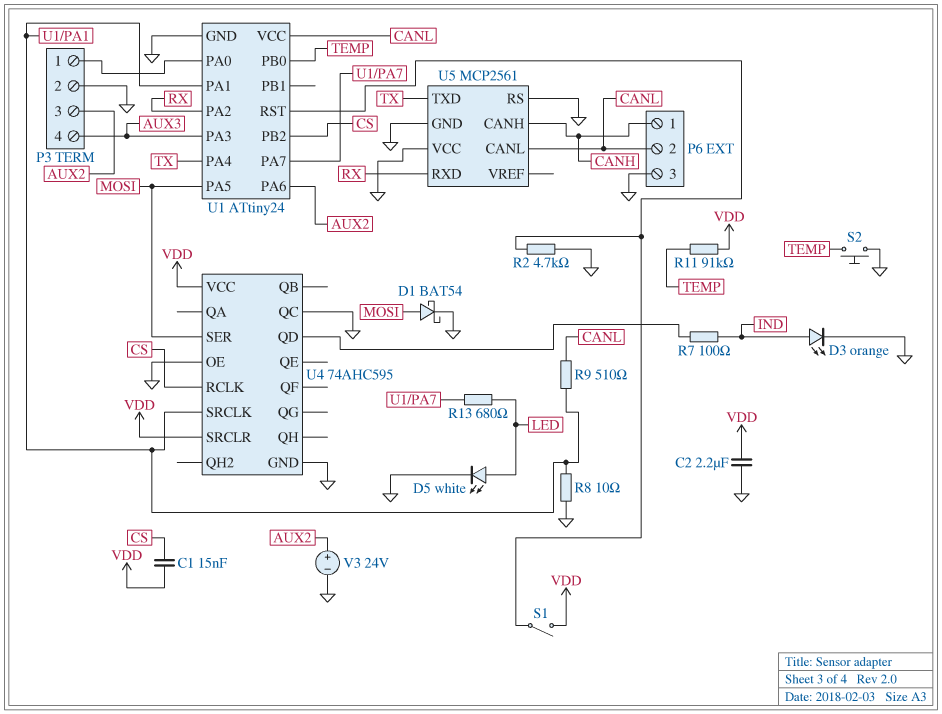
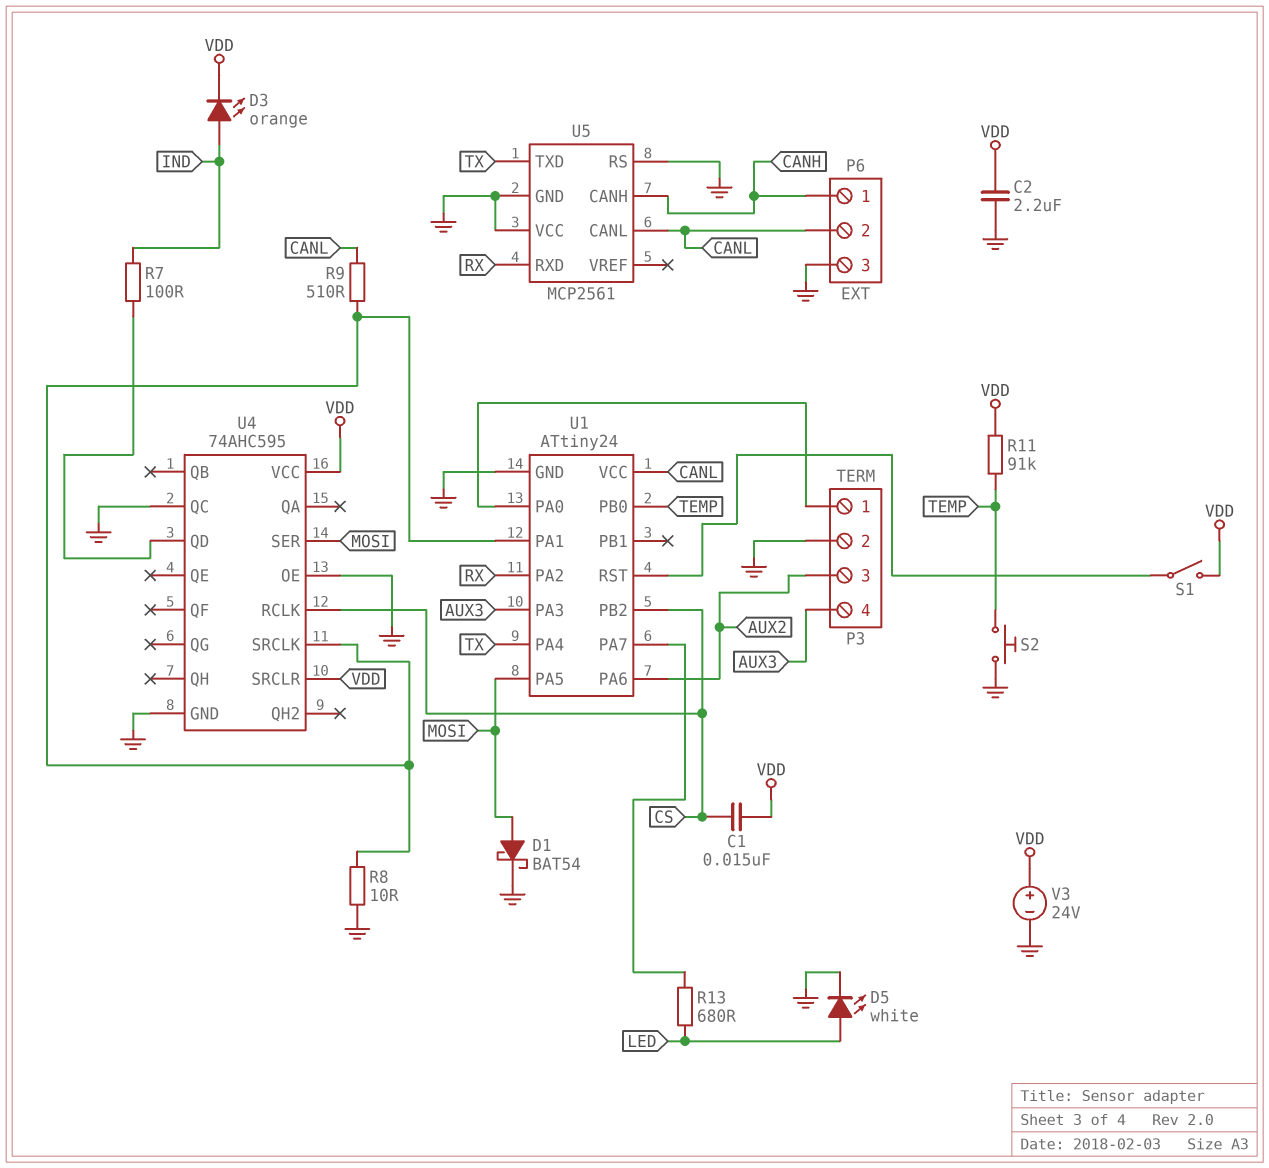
D3: LED orange (A IND, K GND) -> LED orange (A IND, K VDD)
R2: 4.7k (GND, U1/RST) -> none
V3: 24V (plus AUX2, minus GND) -> 24V (plus VDD, minus GND)

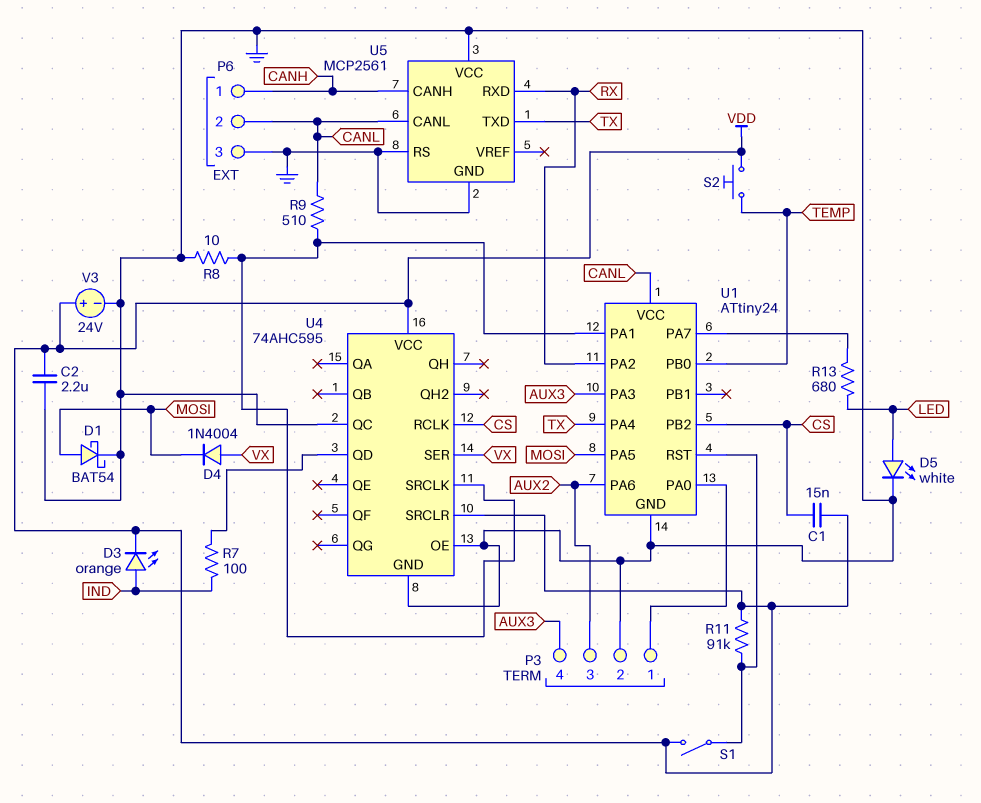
D4: none -> diode 1N4004 (A VX, K MOSI)
R11: 91k (TEMP, VDD) -> 91k (U1/RST, VDD)
S2: button (GND, TEMP) -> button (TEMP, VDD)
U4 pin SER: MOSI -> VX

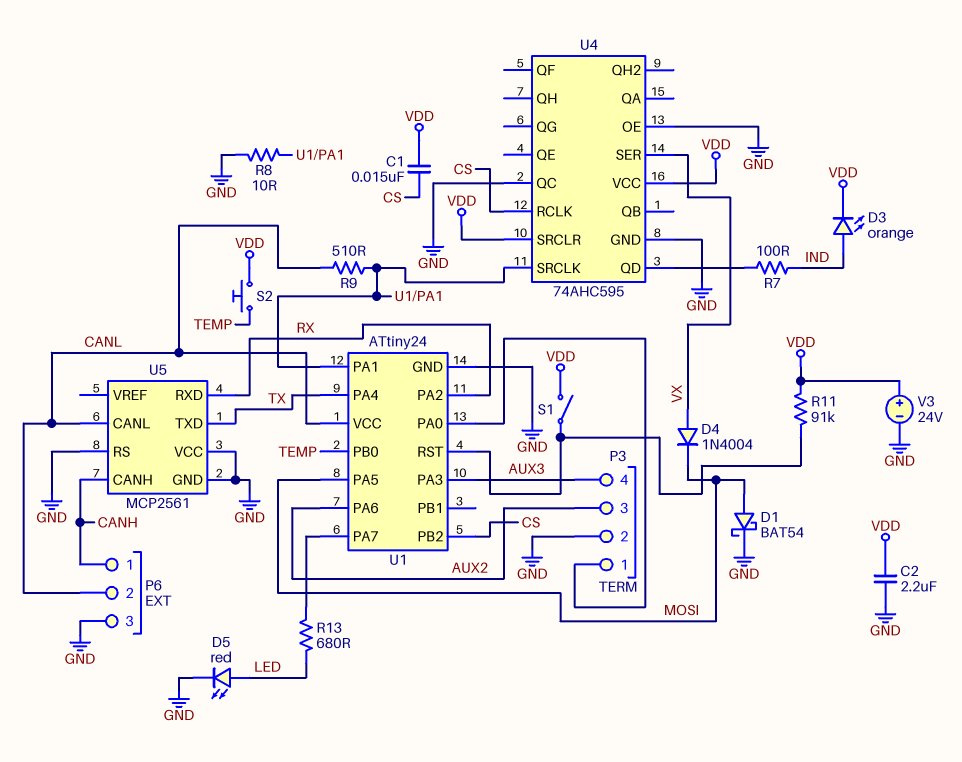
D5: LED white (A LED, K GND) -> LED red (A LED, K GND)

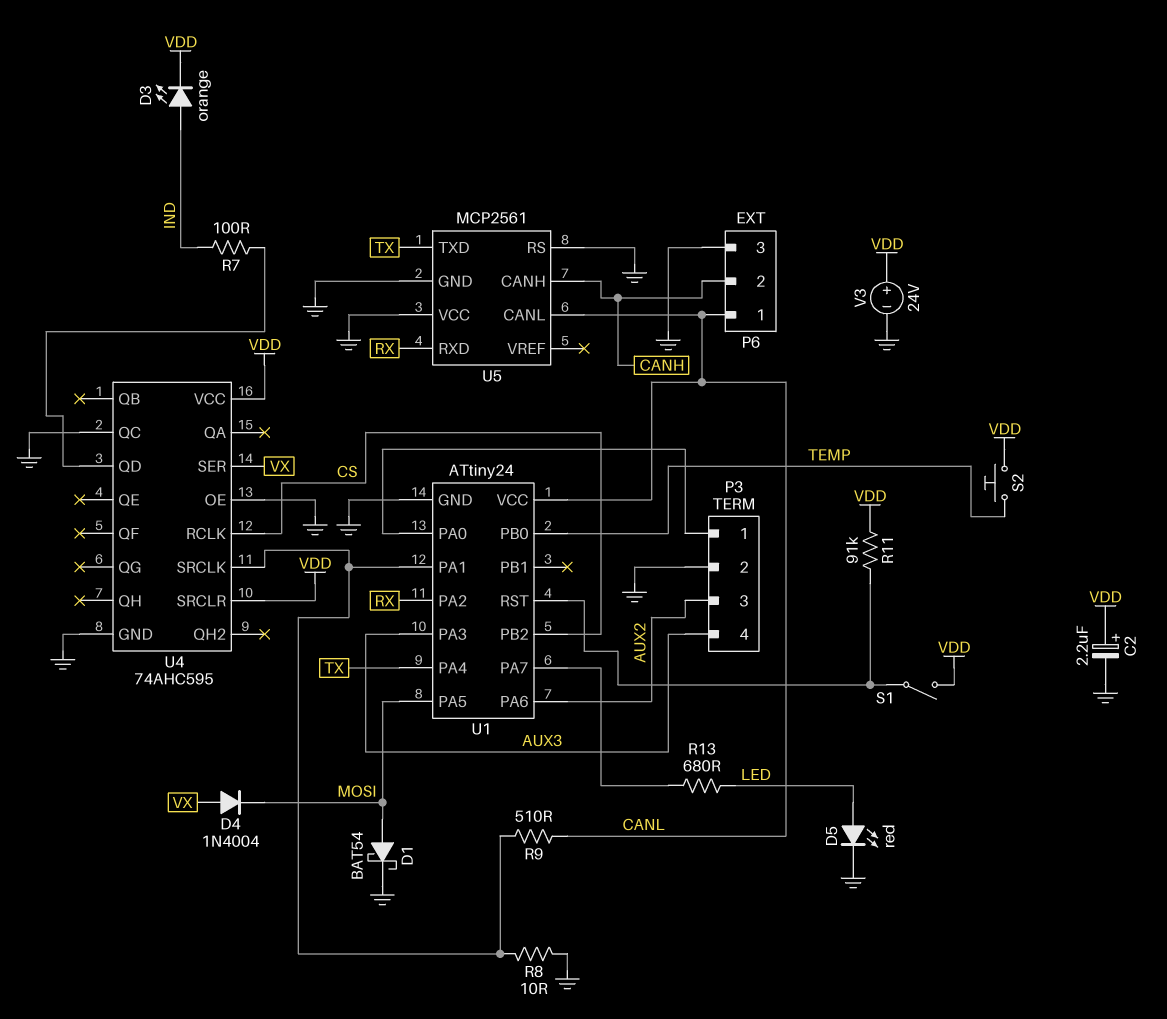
C1: 15nF (CS, VDD) -> none
C2: 2.2uF (GND, VDD) -> 2.2uF (plus VDD, minus GND)
P6 pin 1: CANH -> CANL
P6 pin 2: CANL -> CANH

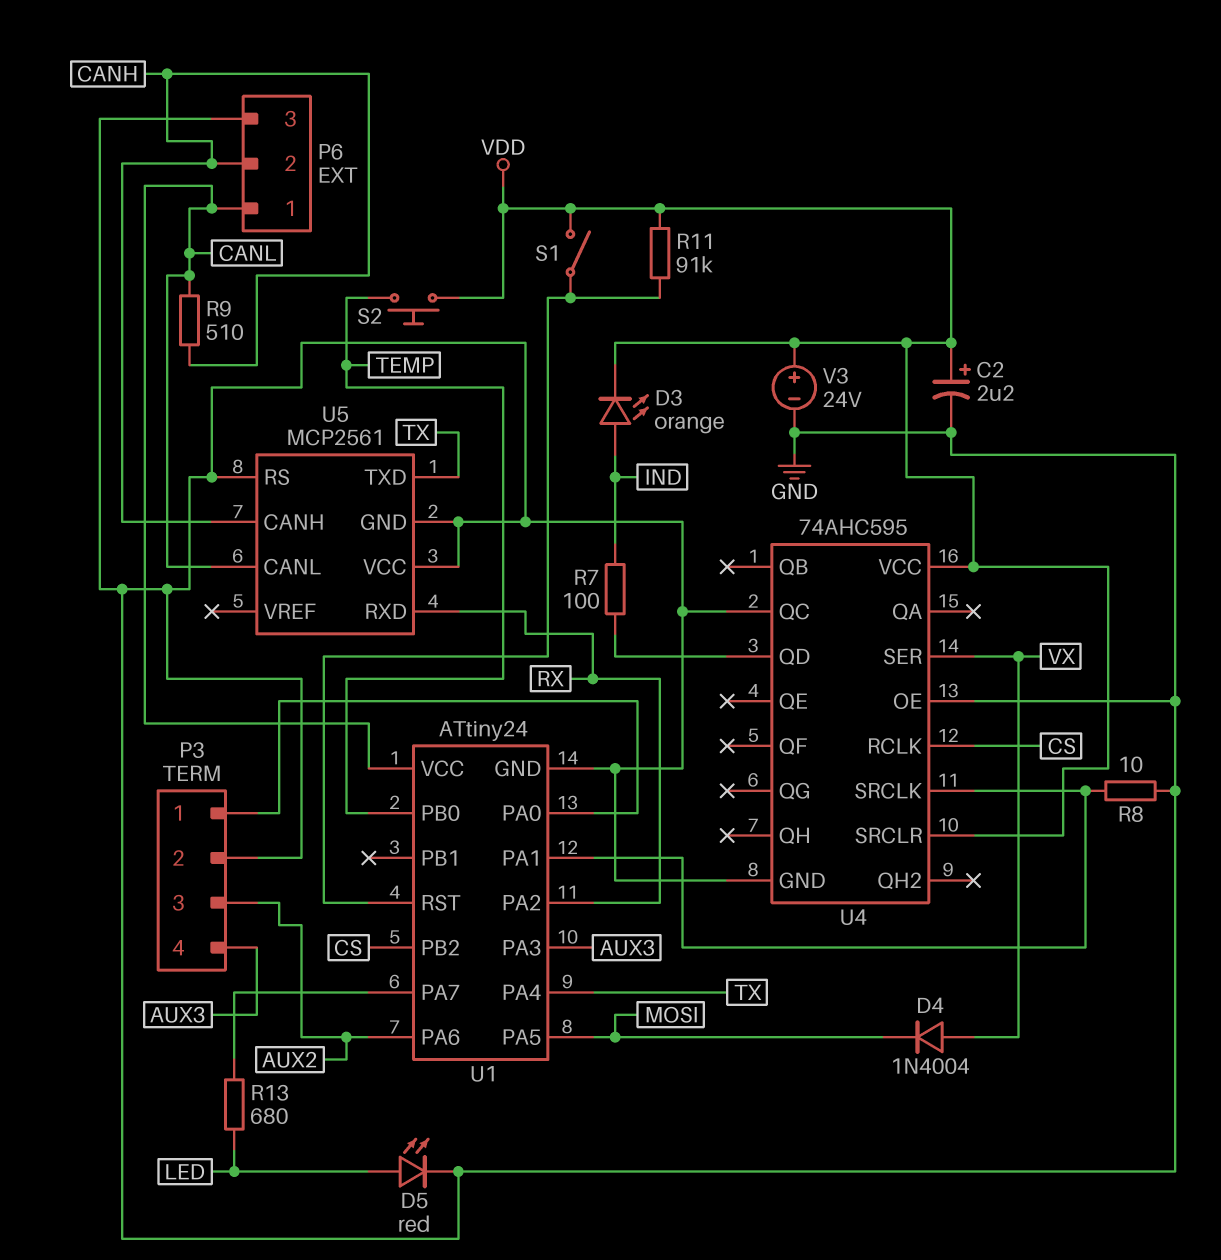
D1: schottky BAT54 (A MOSI, K GND) -> none
R9: 510 (CANL, U1/PA1) -> 510 (CANH, CANL)

